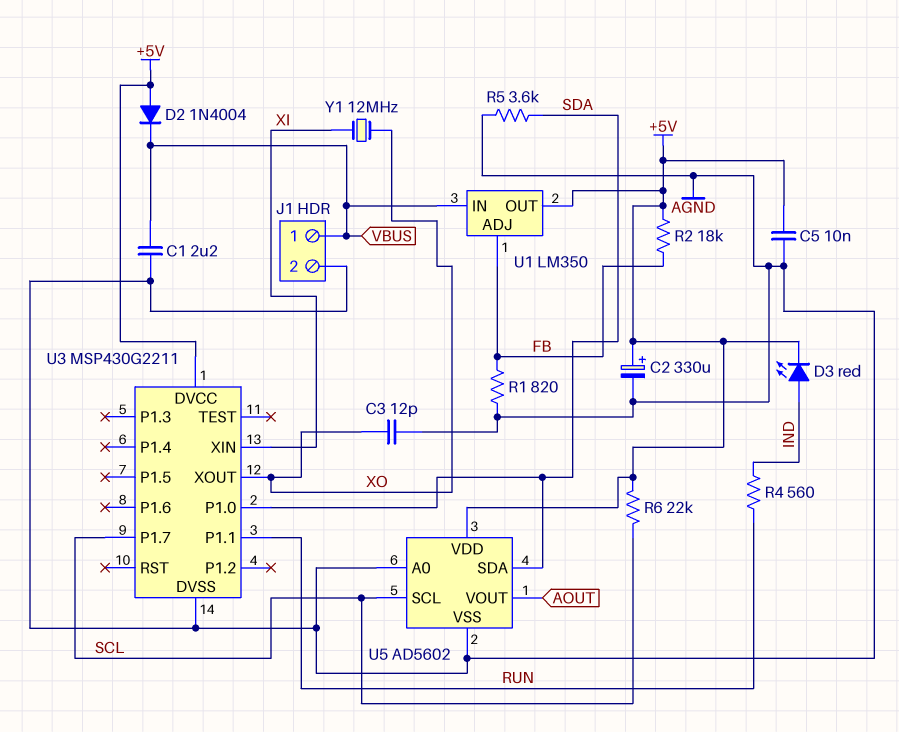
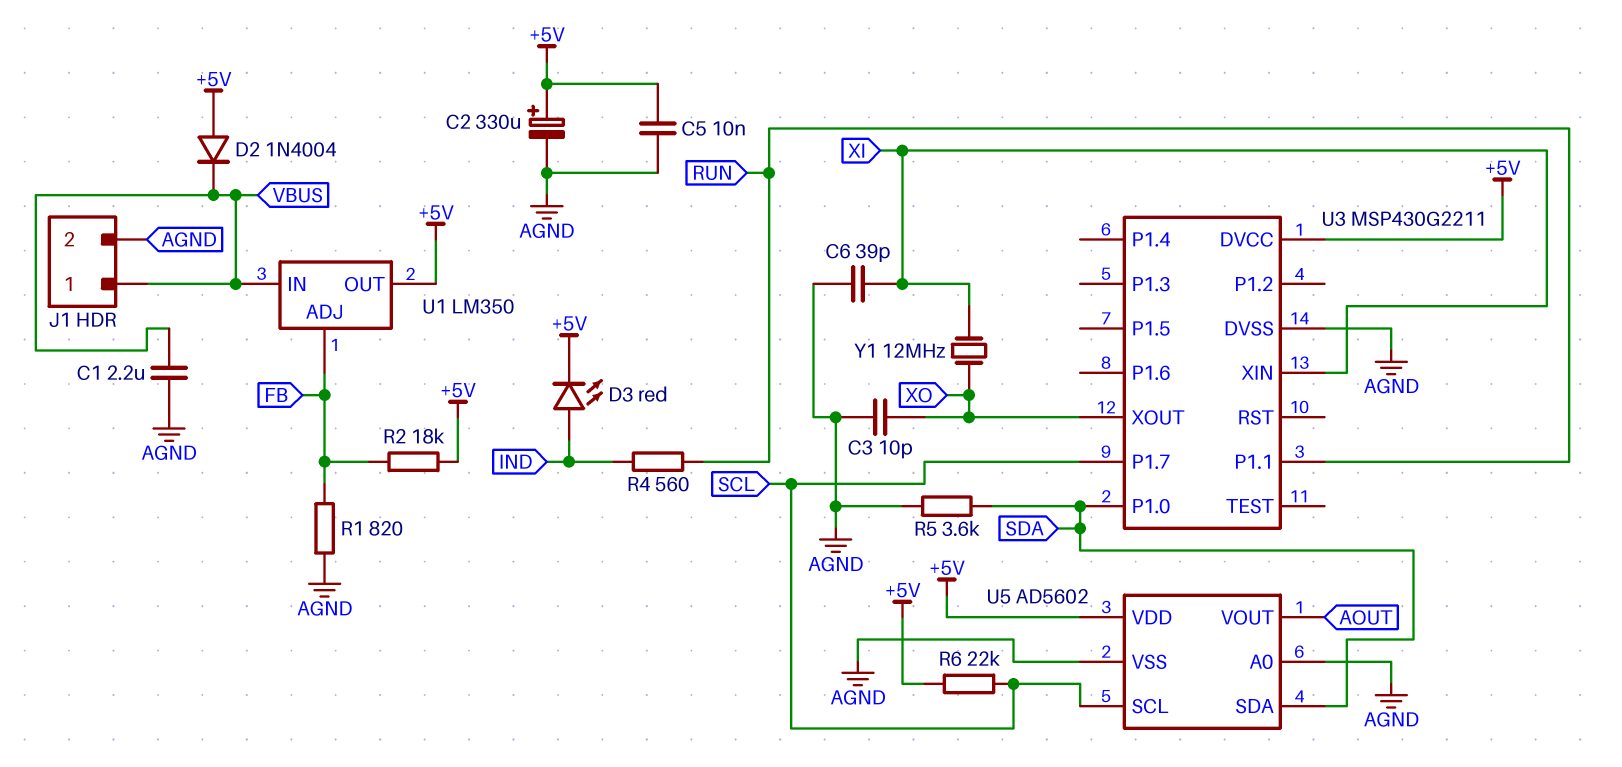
C3: 12pF (AGND, XO) -> 10pF (AGND, XO)
C6: none -> 39pF (AGND, XI)

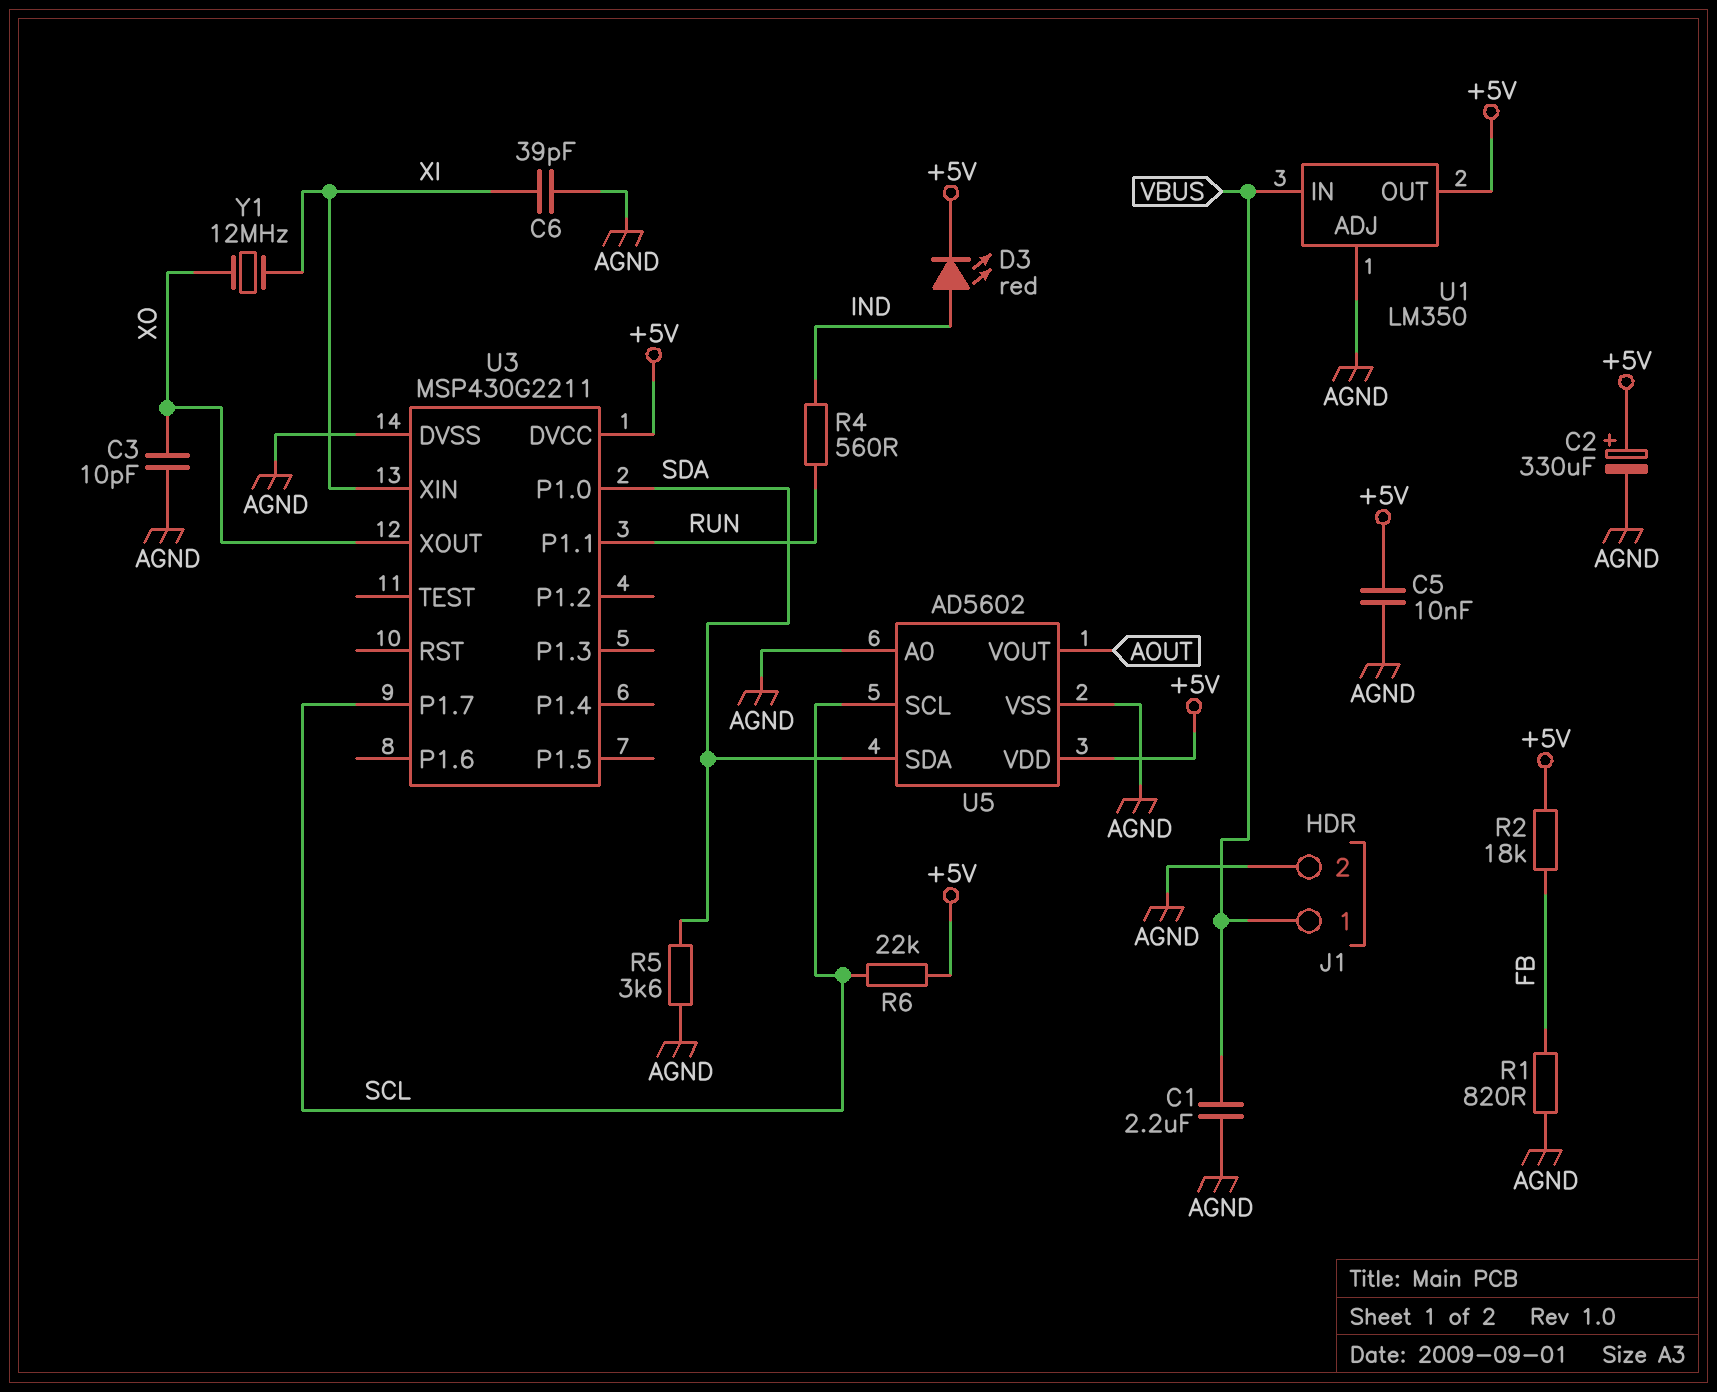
D2: diode 1N4004 (A +5V, K VBUS) -> none
U1 pin ADJ: FB -> AGND

